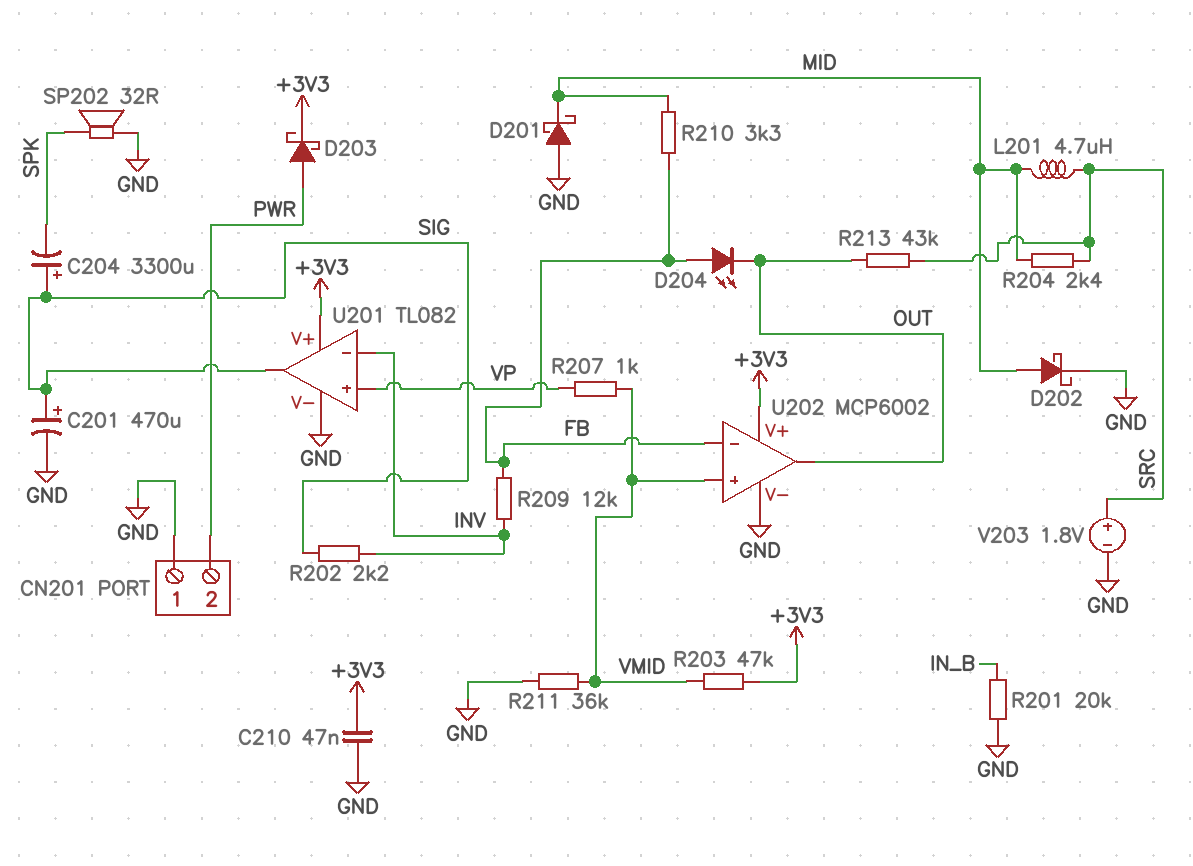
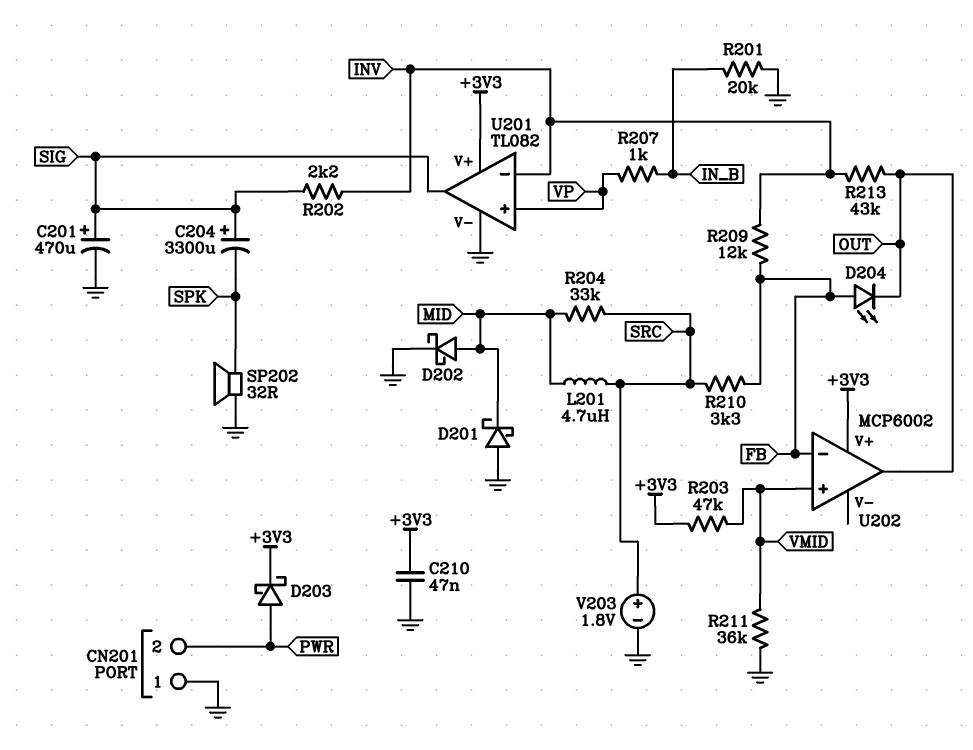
R204: 2.4k (MID, SRC) -> 33k (MID, SRC)
R207: 1k (VMID, VP) -> 1k (IN_B, VP)
R210: 3.3k (FB, MID) -> 3.3k (FB, SRC)
R213: 43k (OUT, SRC) -> 43k (INV, OUT)
U202 pin V-: GND -> none

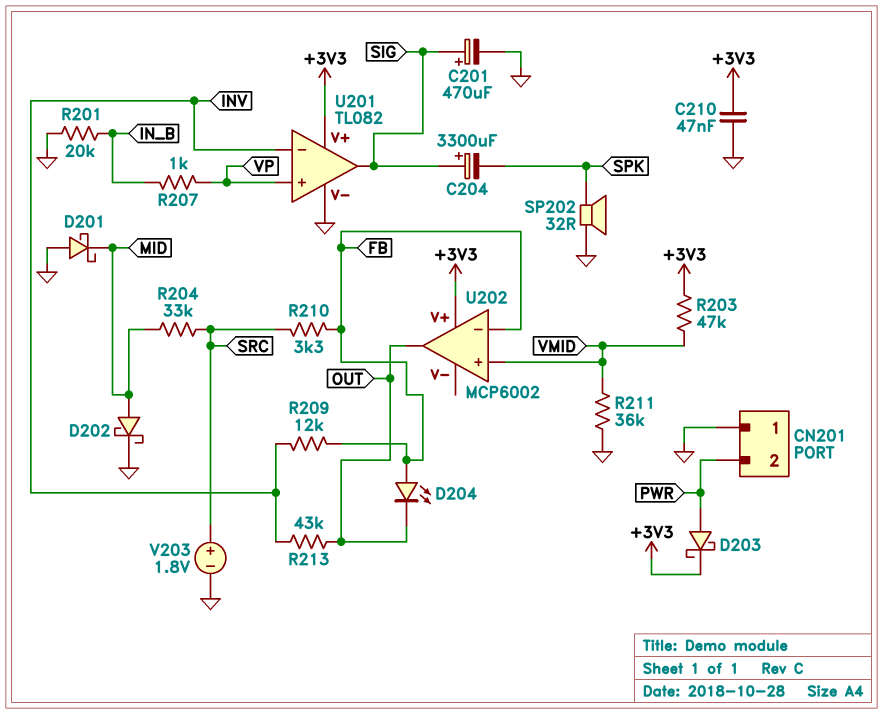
L201: 4.7uH (MID, SRC) -> none
R202: 2.2k (INV, SIG) -> none

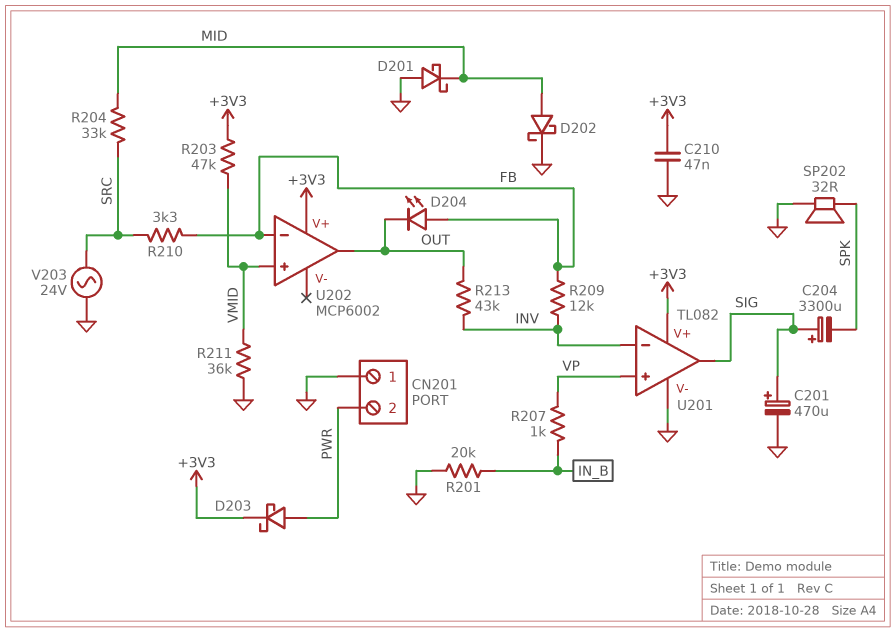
V203: 1.8V (plus SRC, minus GND) -> AC 24V (GND, SRC)

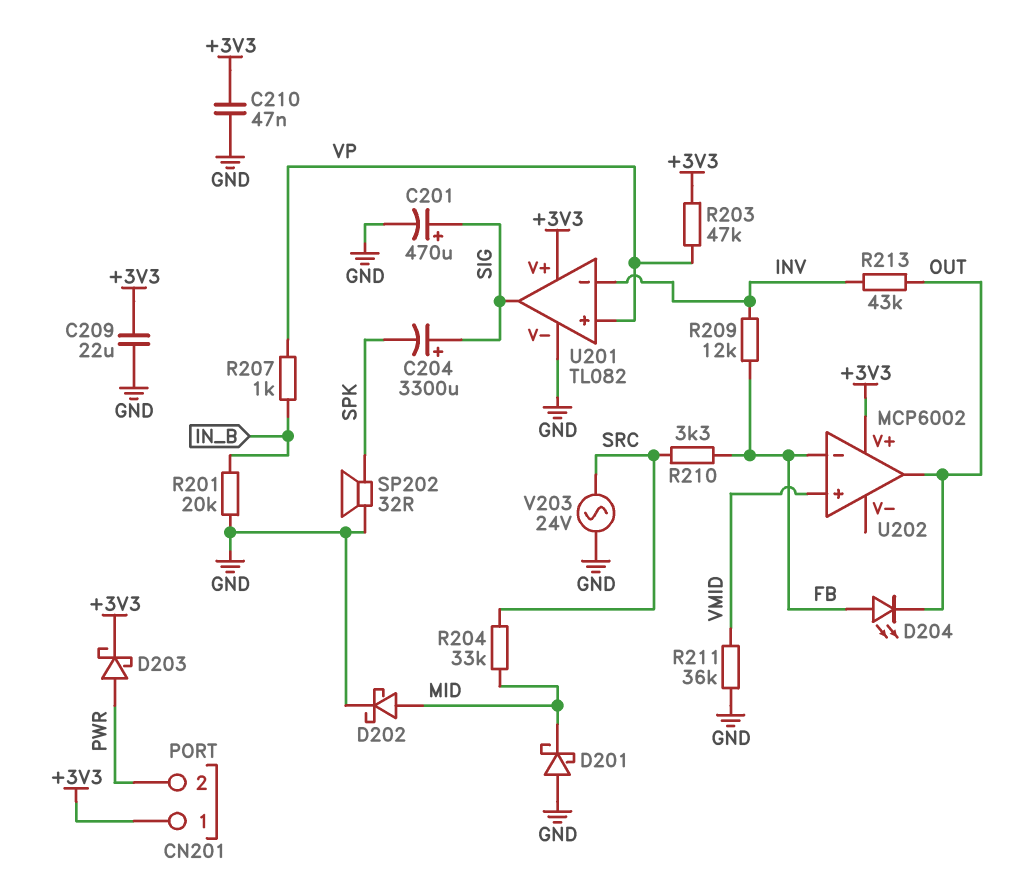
C209: none -> 22uF (+3V3, GND)
CN201 pin 1: GND -> +3V3
R203: 47k (+3V3, VMID) -> 47k (+3V3, VP)

